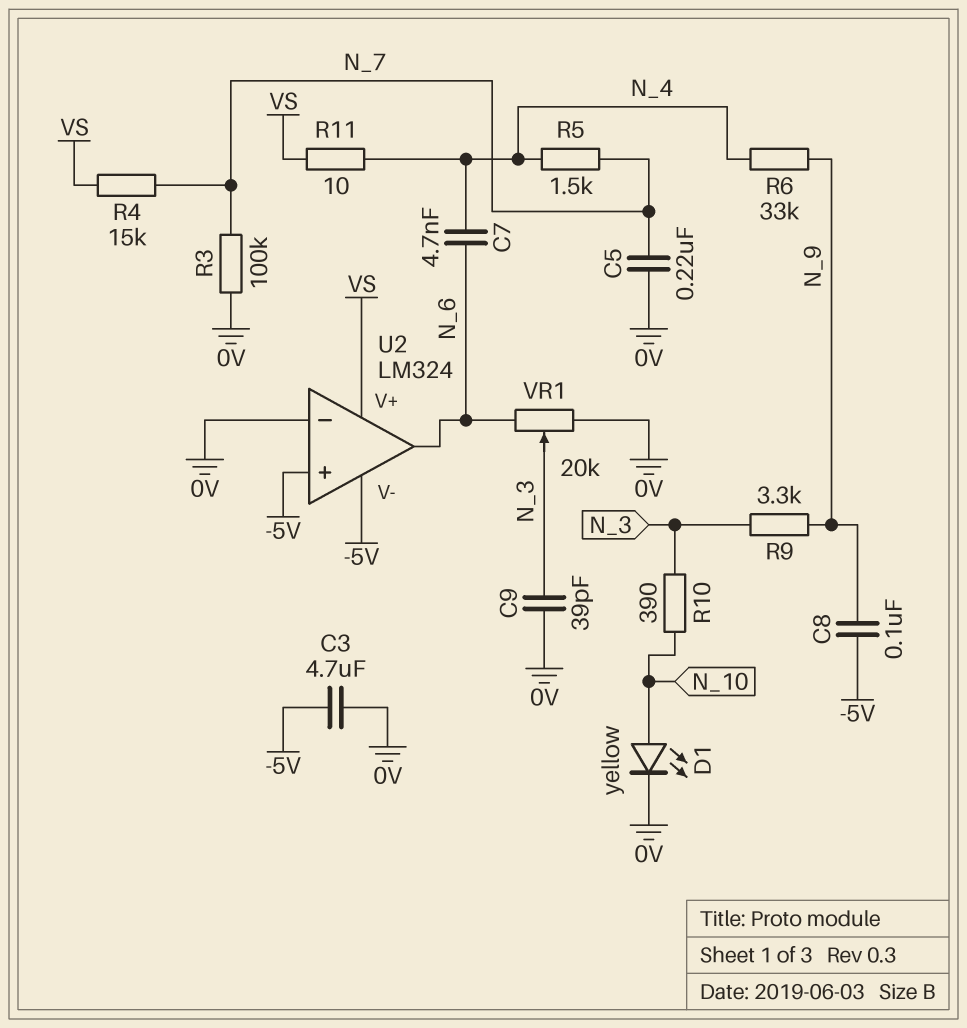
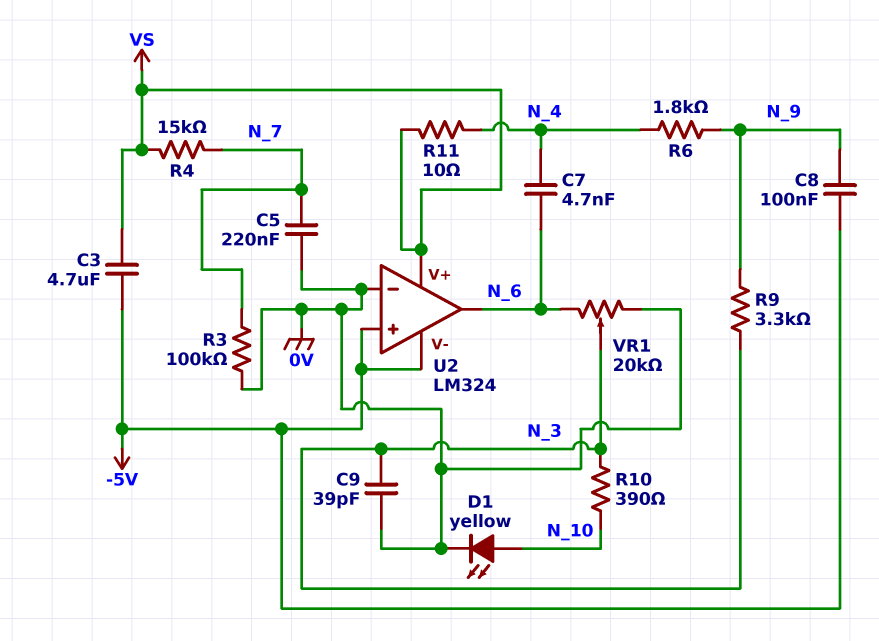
C3: 4.7uF (-5V, 0V) -> 4.7uF (-5V, VS)
R5: 1.5k (N_4, N_7) -> none
R6: 33k (N_4, N_9) -> 1.8k (N_4, N_9)

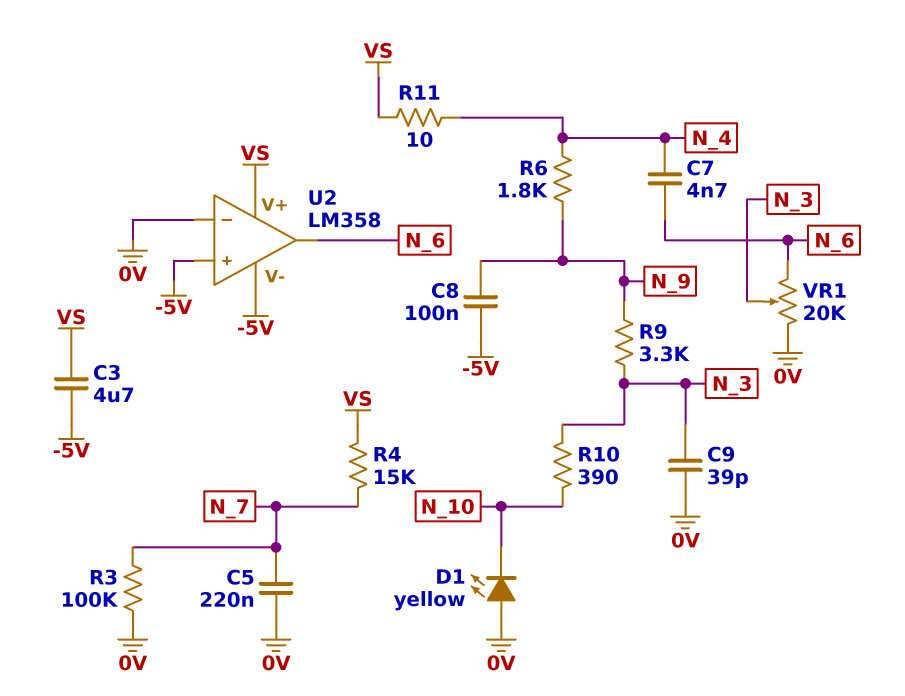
D1: LED yellow (A N_10, K 0V) -> LED yellow (A 0V, K N_10)
U2: LM324 -> LM358

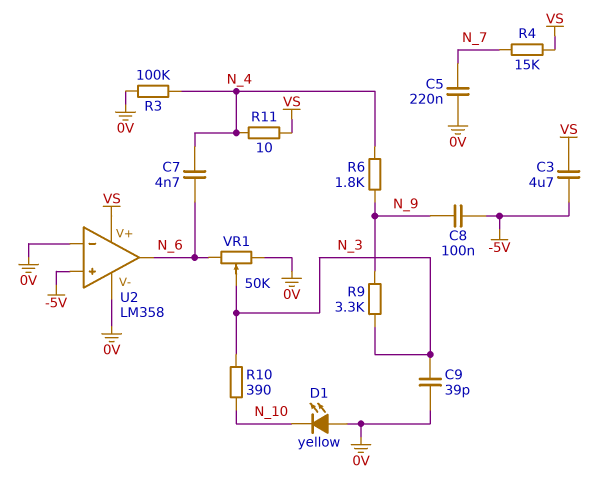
R3: 100k (0V, N_7) -> 100k (0V, N_4)
U2 pin V-: -5V -> 0V
VR1: 20k (0V, N_6, wiper N_3) -> 50k (0V, N_6, wiper N_3)

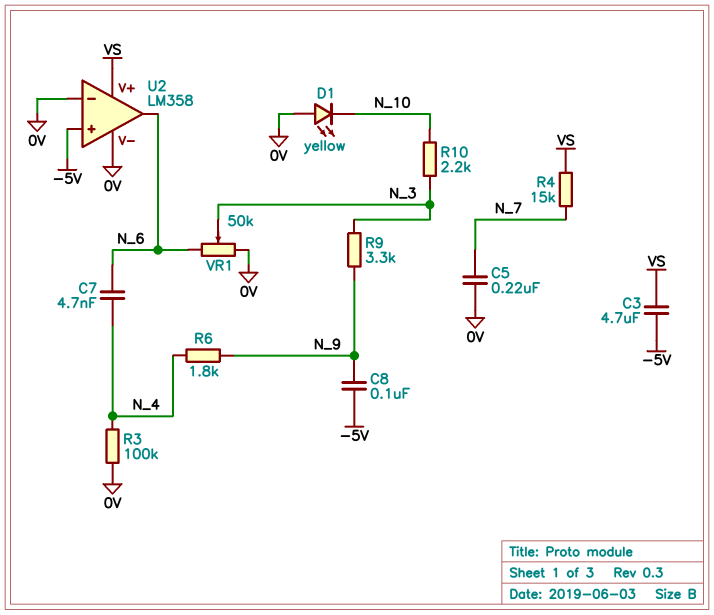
C9: 39pF (0V, N_3) -> none
R10: 390 (N_3, N_10) -> 2.2k (N_3, N_10)
R11: 10 (N_4, VS) -> none

